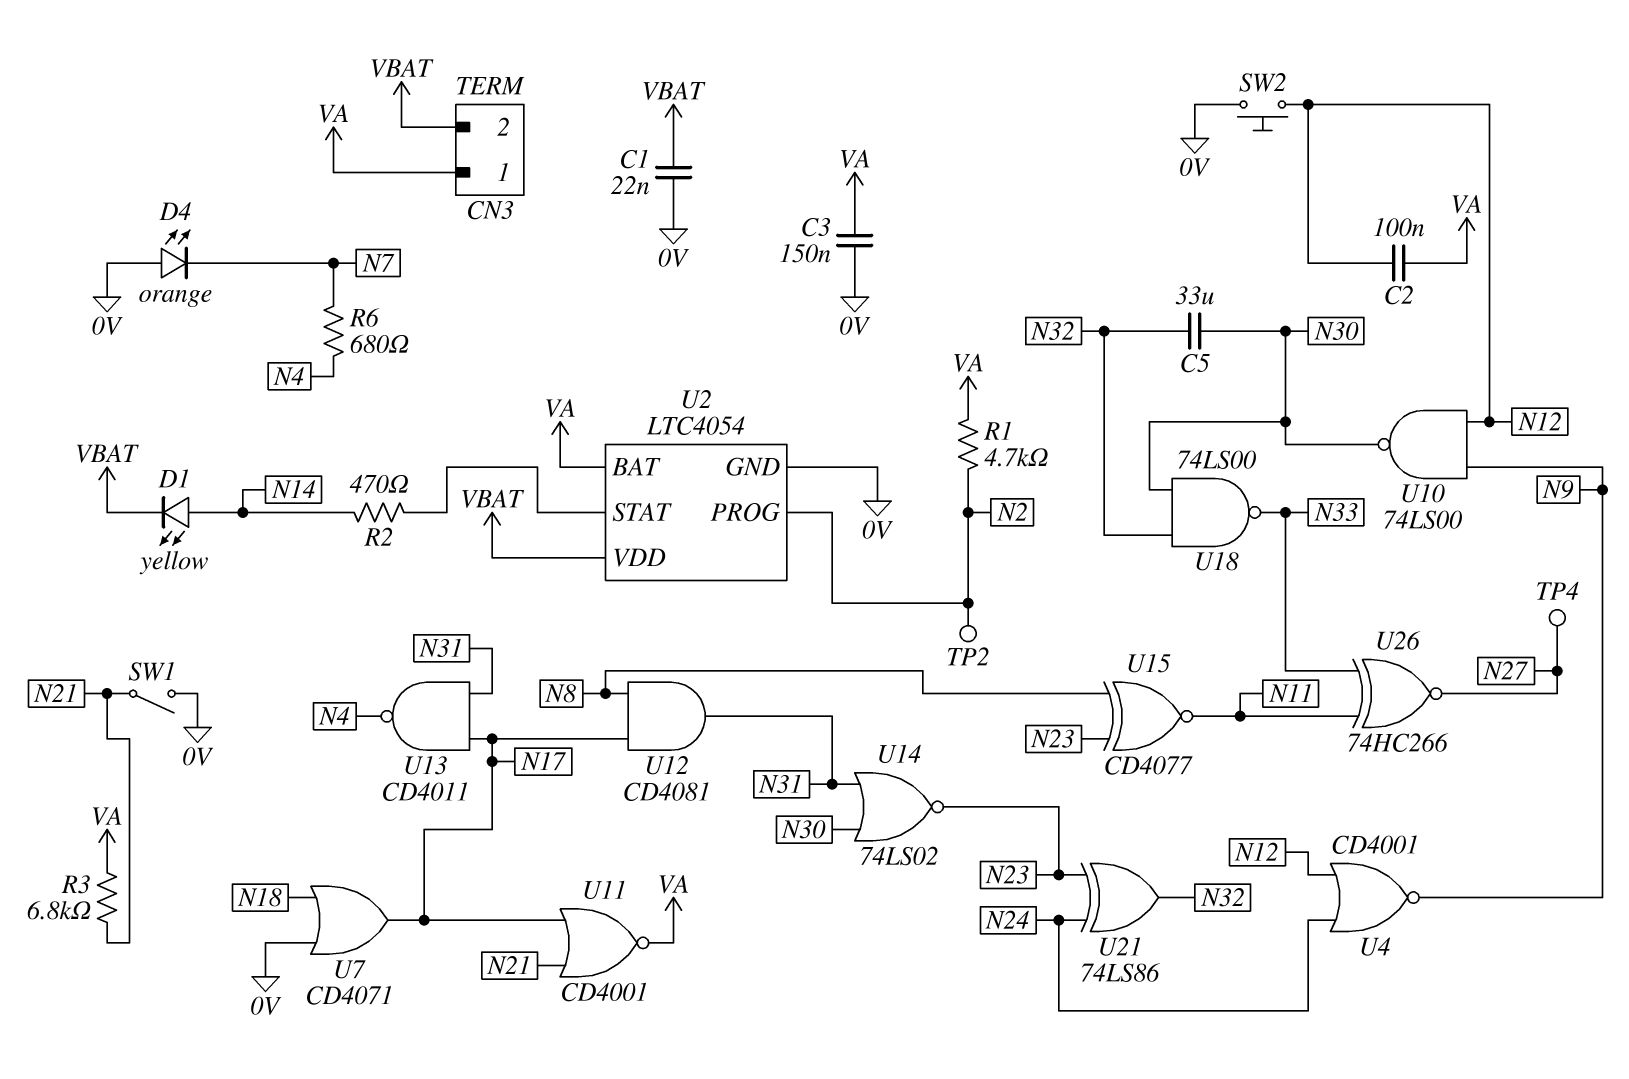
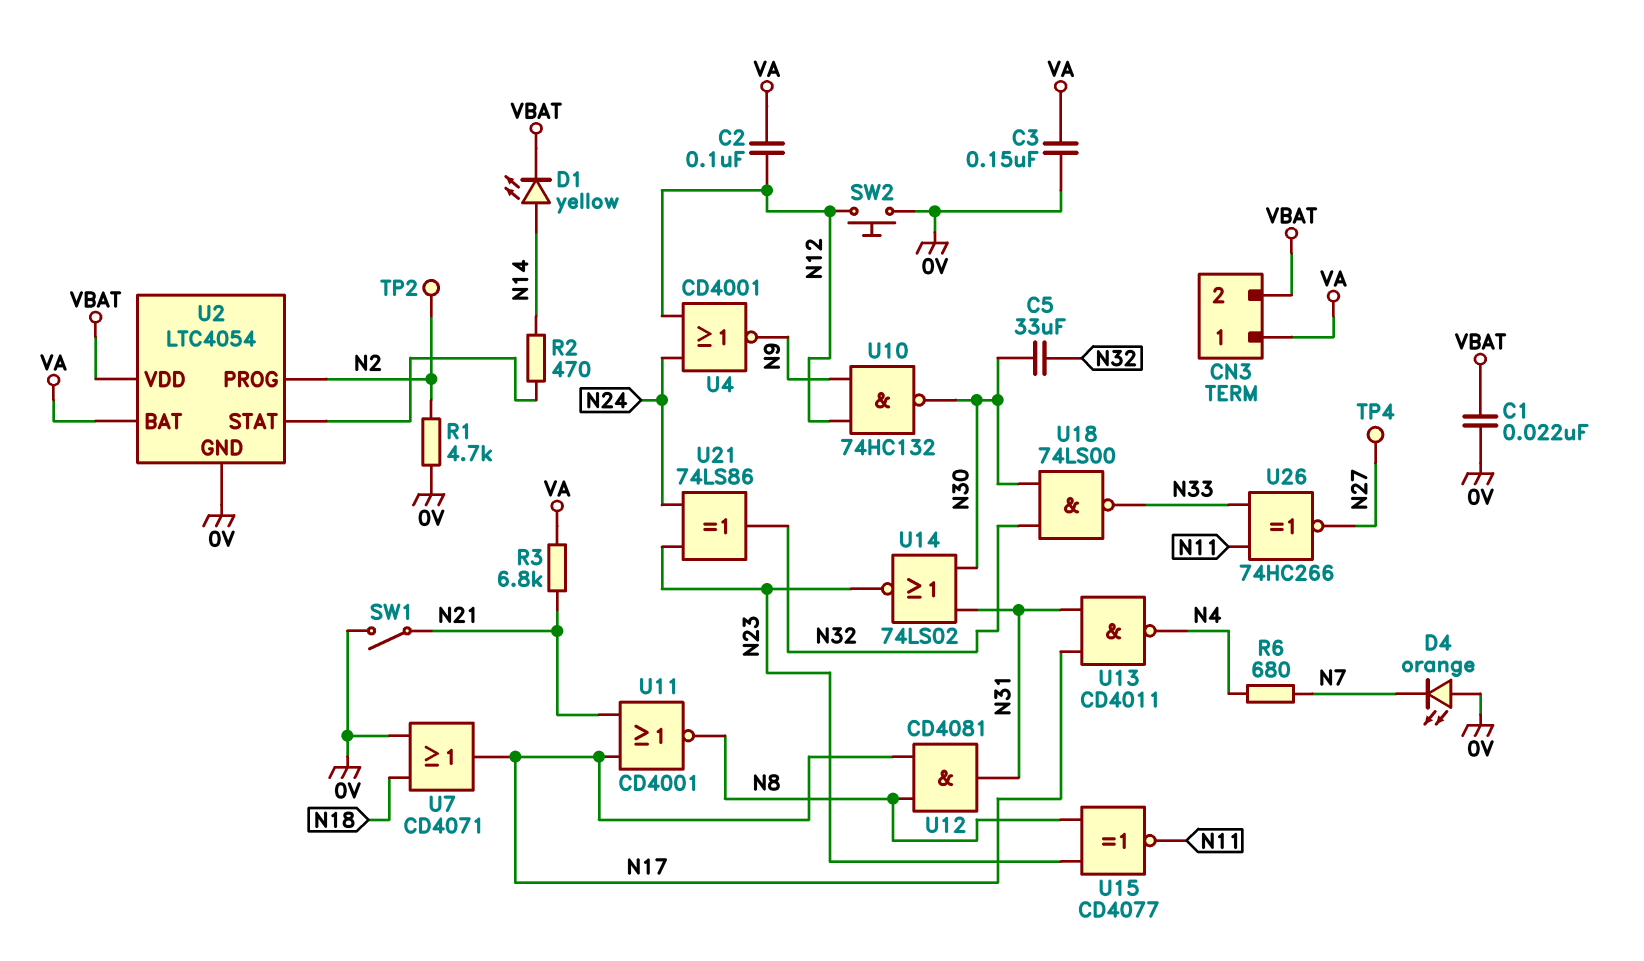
R1: 4.7k (N2, VA) -> 4.7k (0V, N2)
U10: NAND 74LS00 (in N9, in N12, out N30) -> NAND 74HC132 (in N9, in N12, out N30)
U11: NOR CD4001 (in N17, in N21, out VA) -> NOR CD4001 (in N17, in N21, out N8)

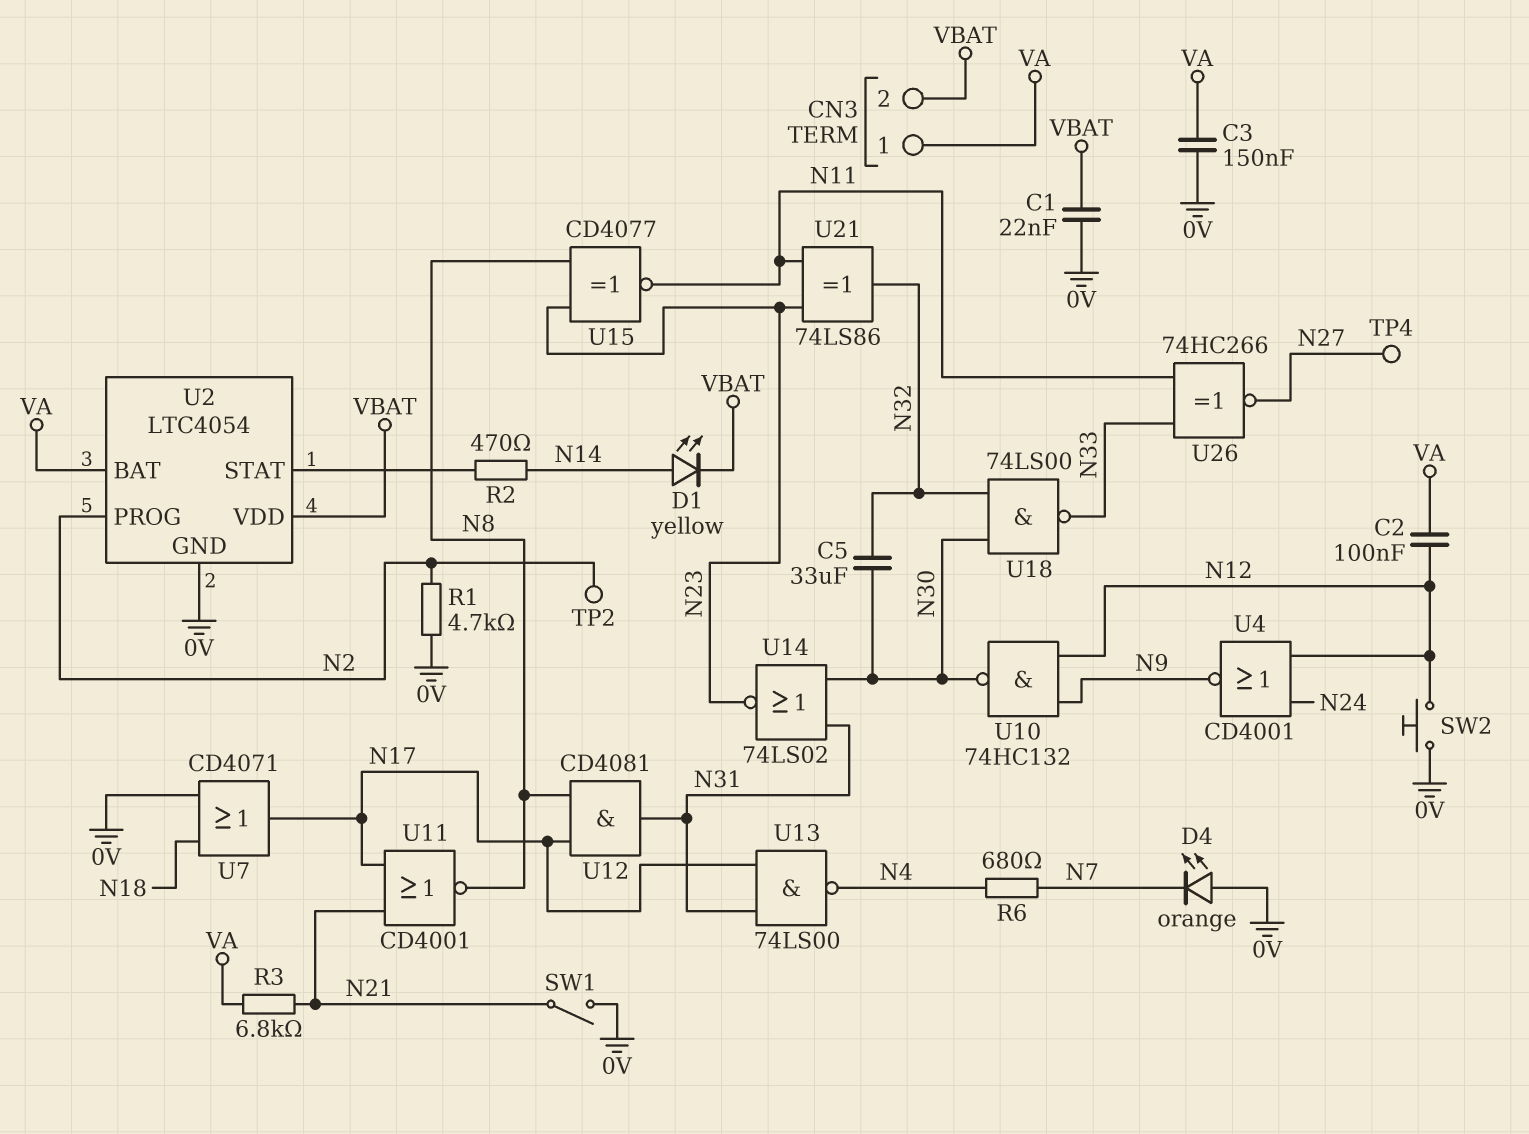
U13: NAND CD4011 (in N17, in N31, out N4) -> NAND 74LS00 (in N17, in N31, out N4)
U21: XOR 74LS86 (in N23, in N24, out N32) -> XOR 74LS86 (in N11, in N23, out N32)

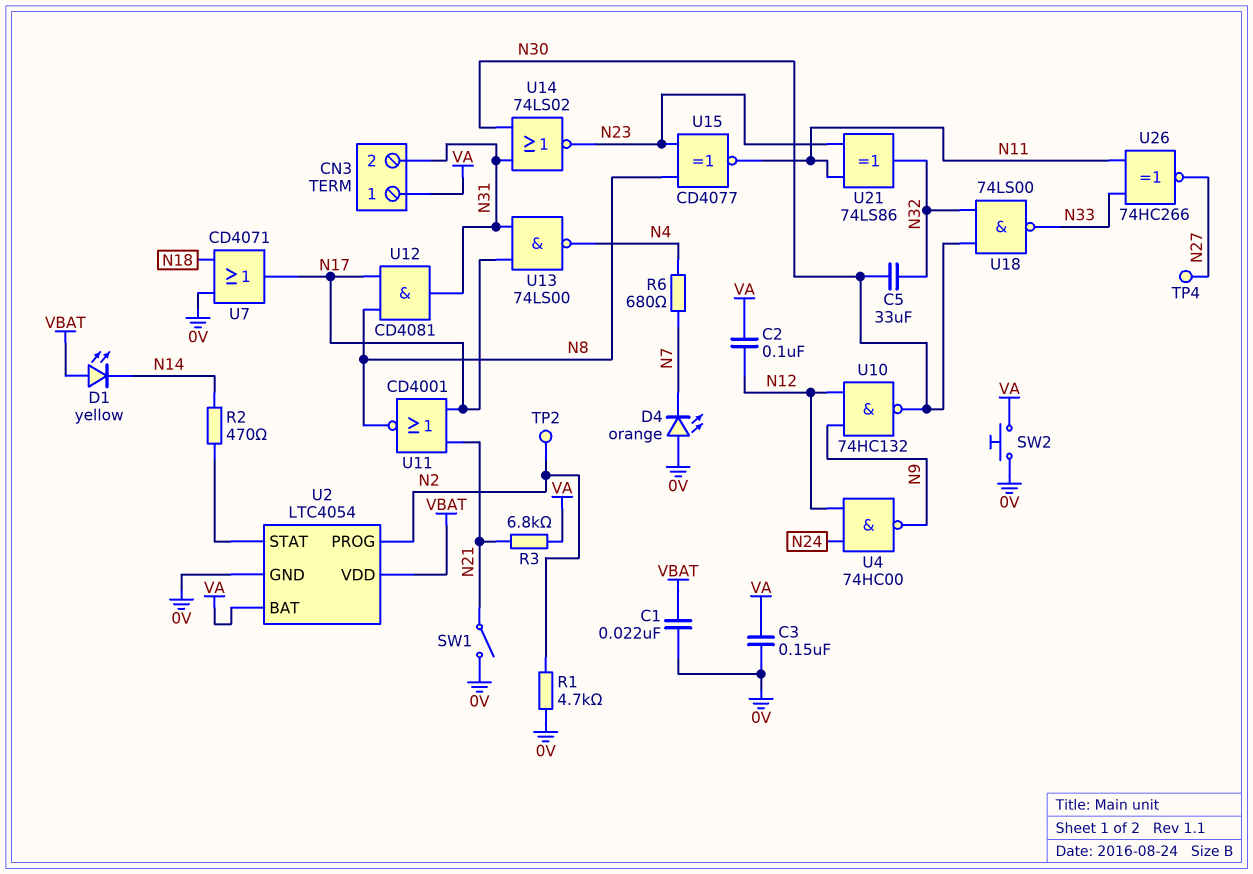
CN3 pin 2: VBAT -> N31
D1: LED yellow (A N14, K VBAT) -> LED yellow (A VBAT, K N14)
SW2: button (0V, N12) -> button (0V, VA)
U4: NOR CD4001 (in N12, in N24, out N9) -> NAND 74HC00 (in N12, in N24, out N9)

